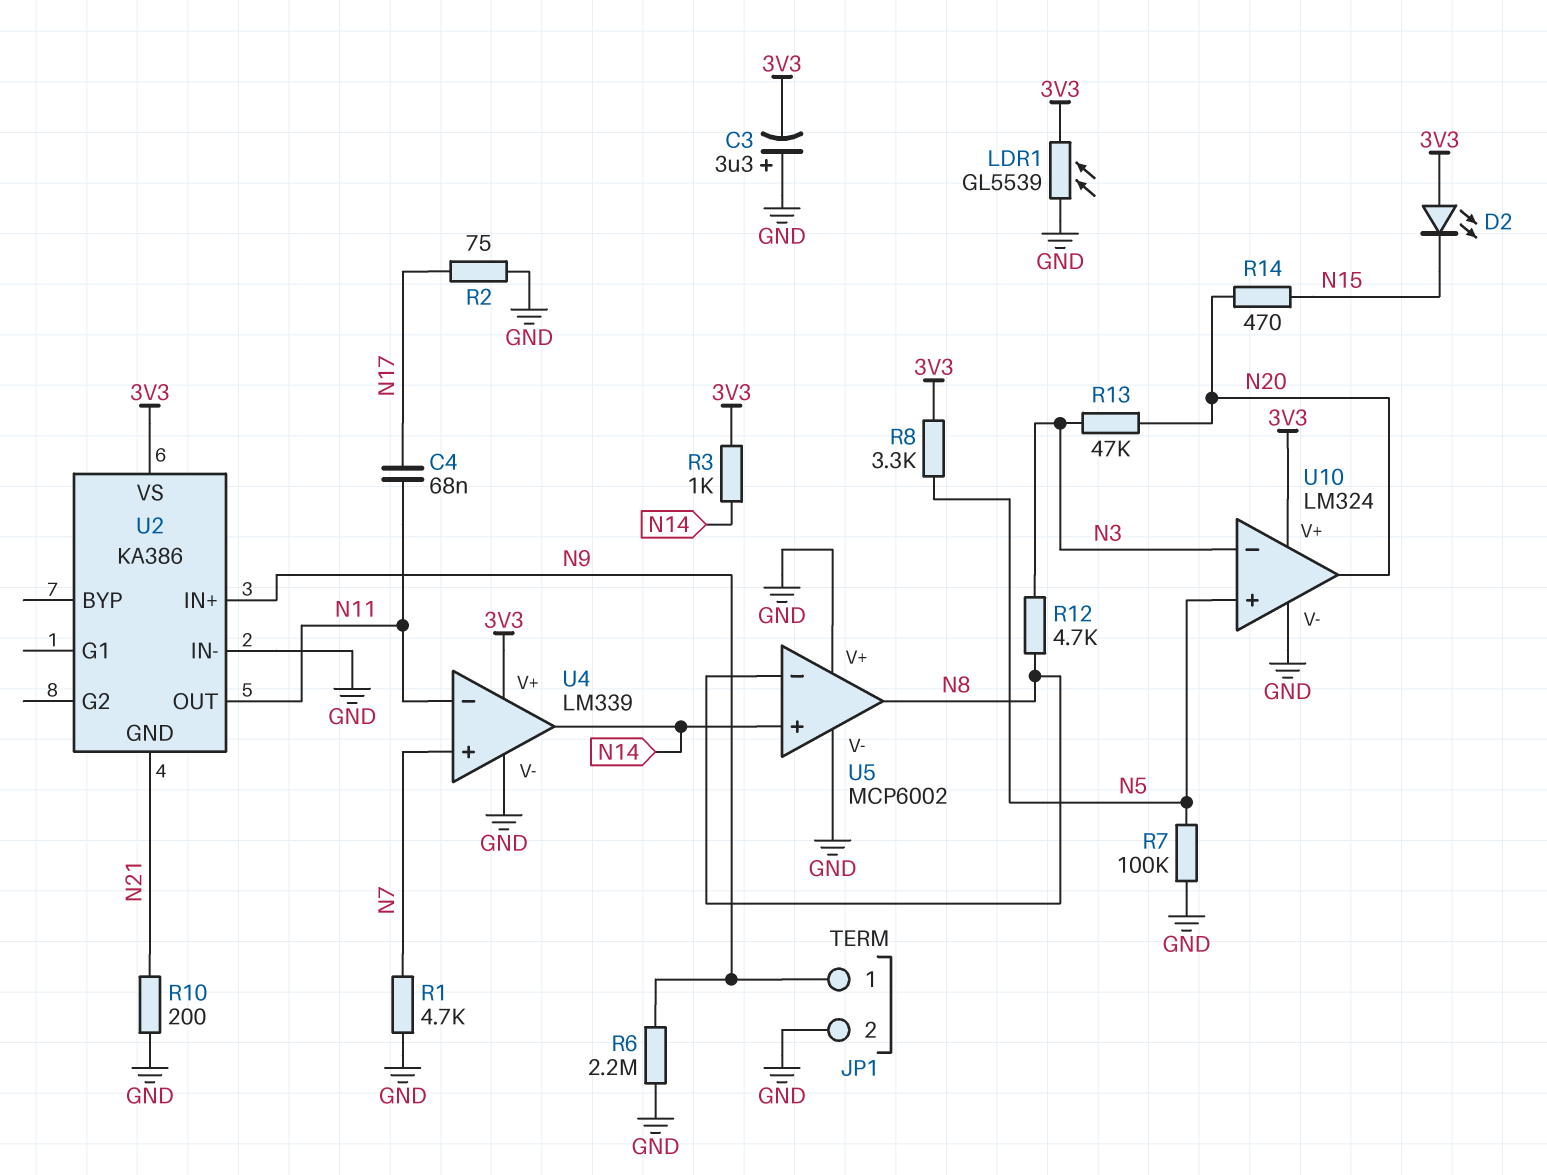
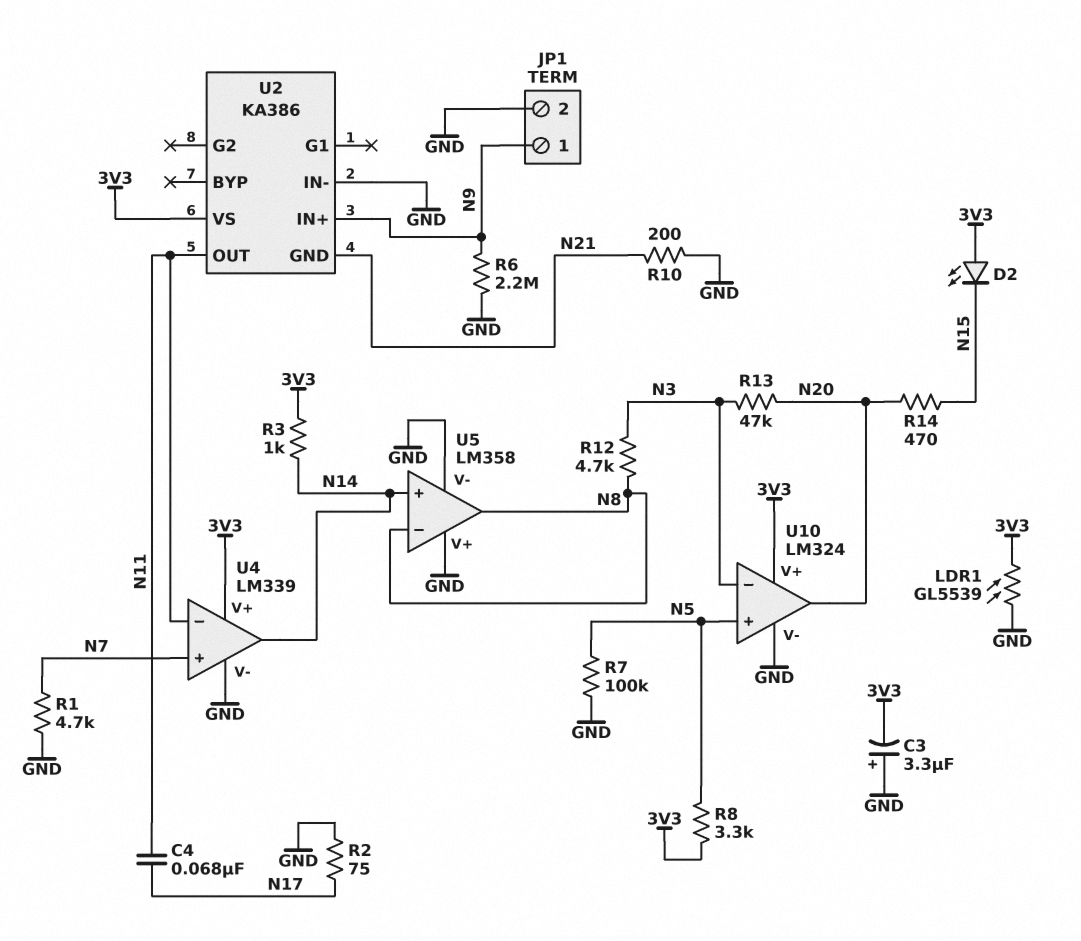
U5: MCP6002 -> LM358

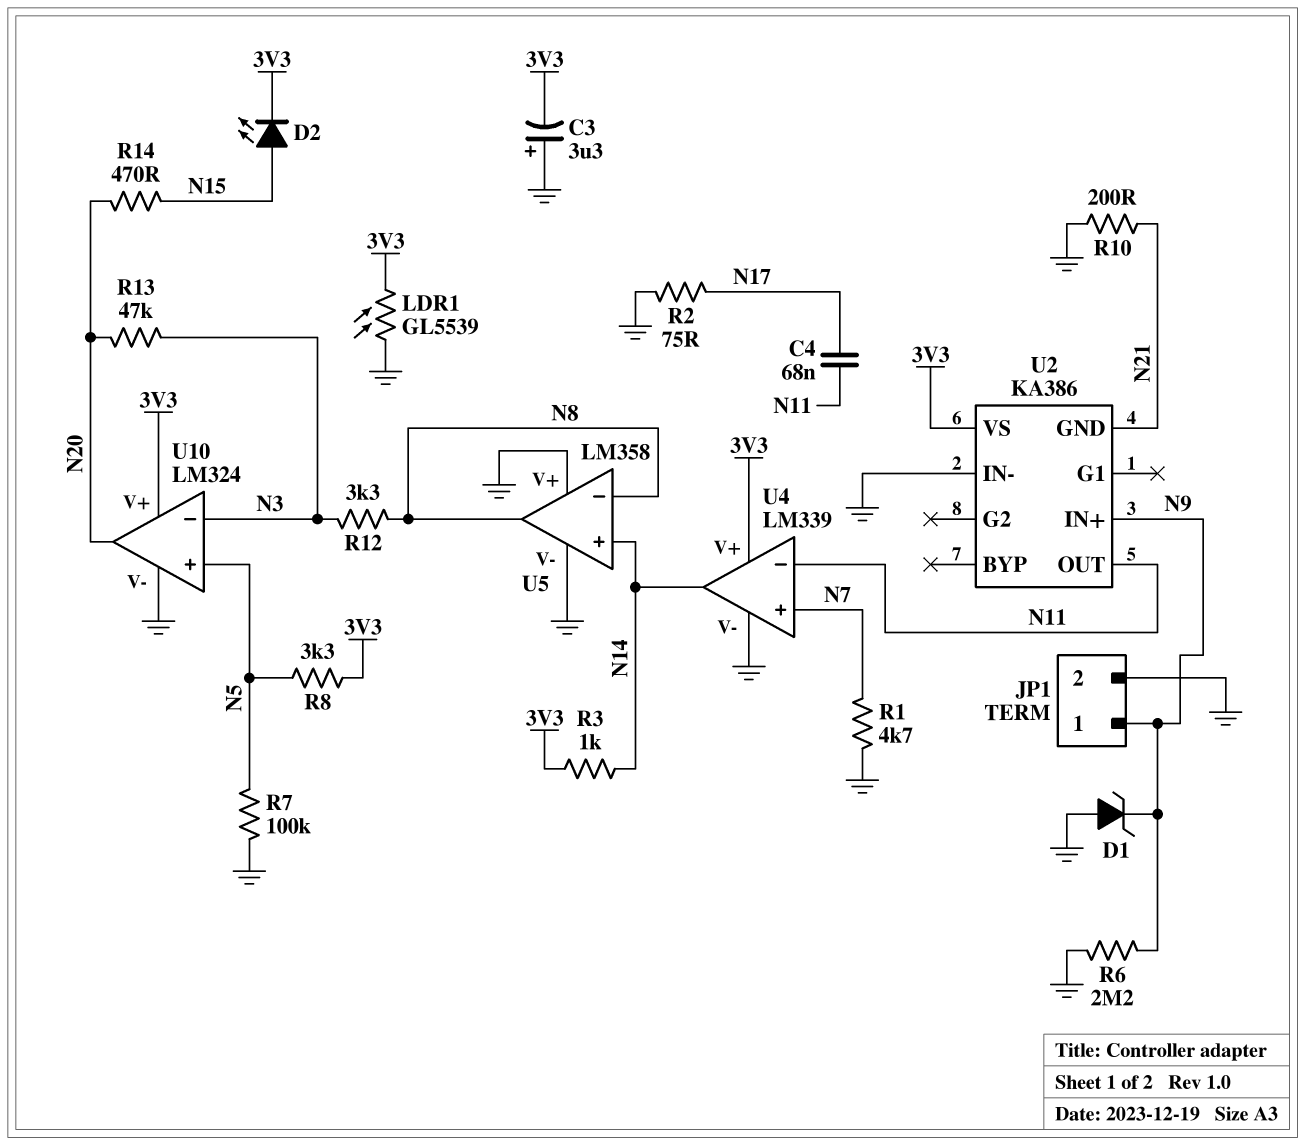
D1: none -> zener (A GND, K N9)
D2: LED (A 3V3, K N15) -> LED (A N15, K 3V3)
R12: 4.7k (N3, N8) -> 3.3k (N3, N8)

